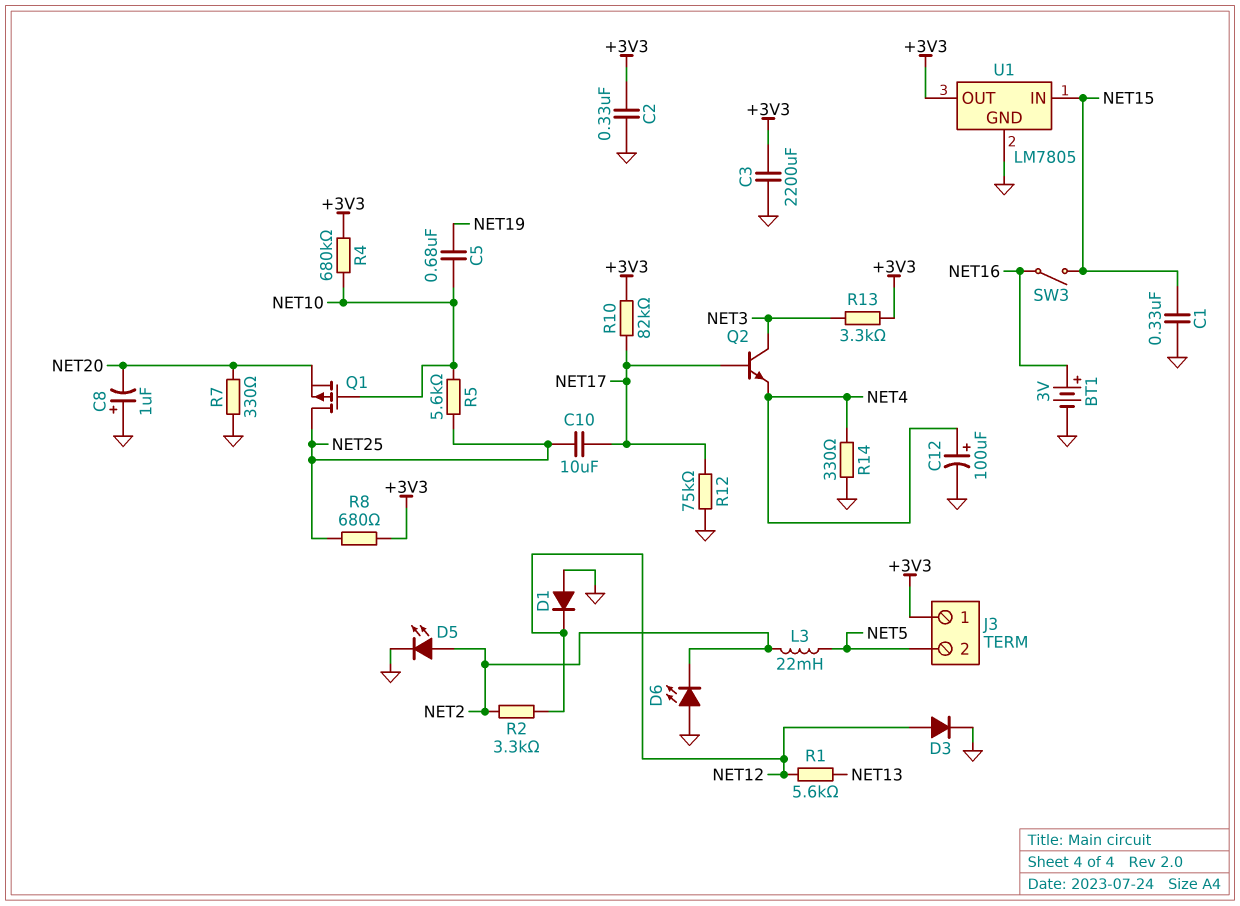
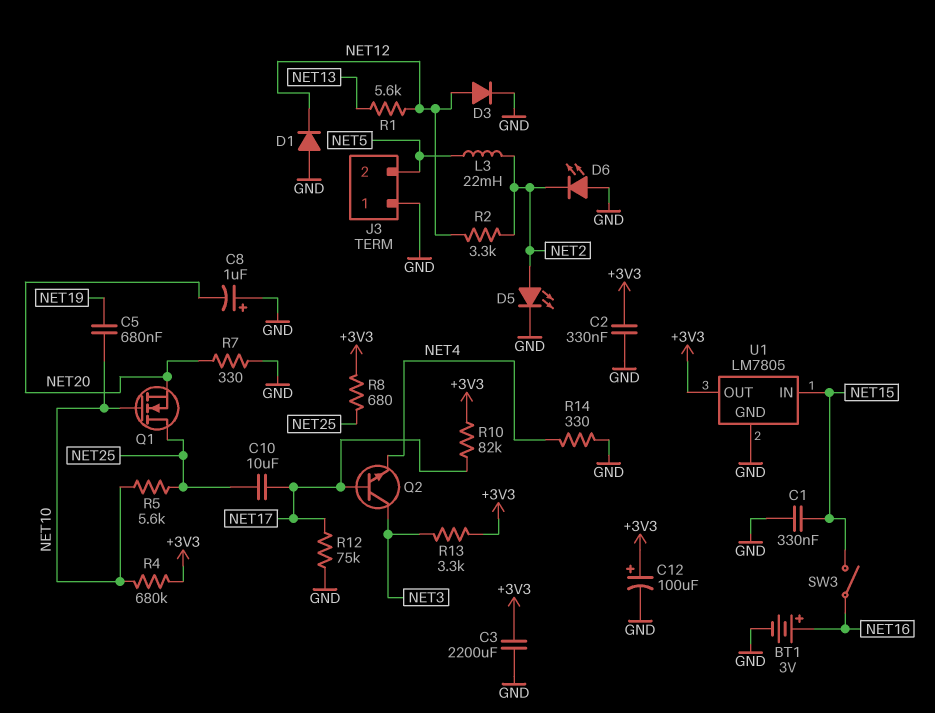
C12: 100uF (plus NET4, minus GND) -> 100uF (plus +3V3, minus GND)
J3 pin 1: +3V3 -> GND
Q1: PMOS (G NET10, D NET25, S NET20) -> NMOS (G NET10, D NET25, S NET20)

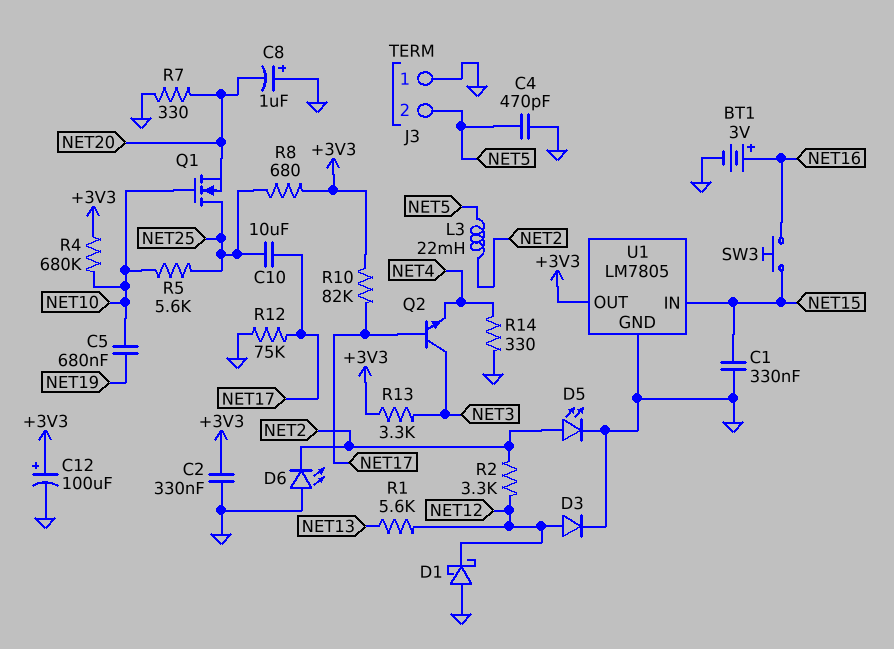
C3: 2200uF (+3V3, GND) -> none
C4: none -> 470pF (GND, NET5)
D1: diode (A GND, K NET12) -> schottky (A GND, K NET12)
SW3: switch (NET15, NET16) -> button (NET15, NET16)

